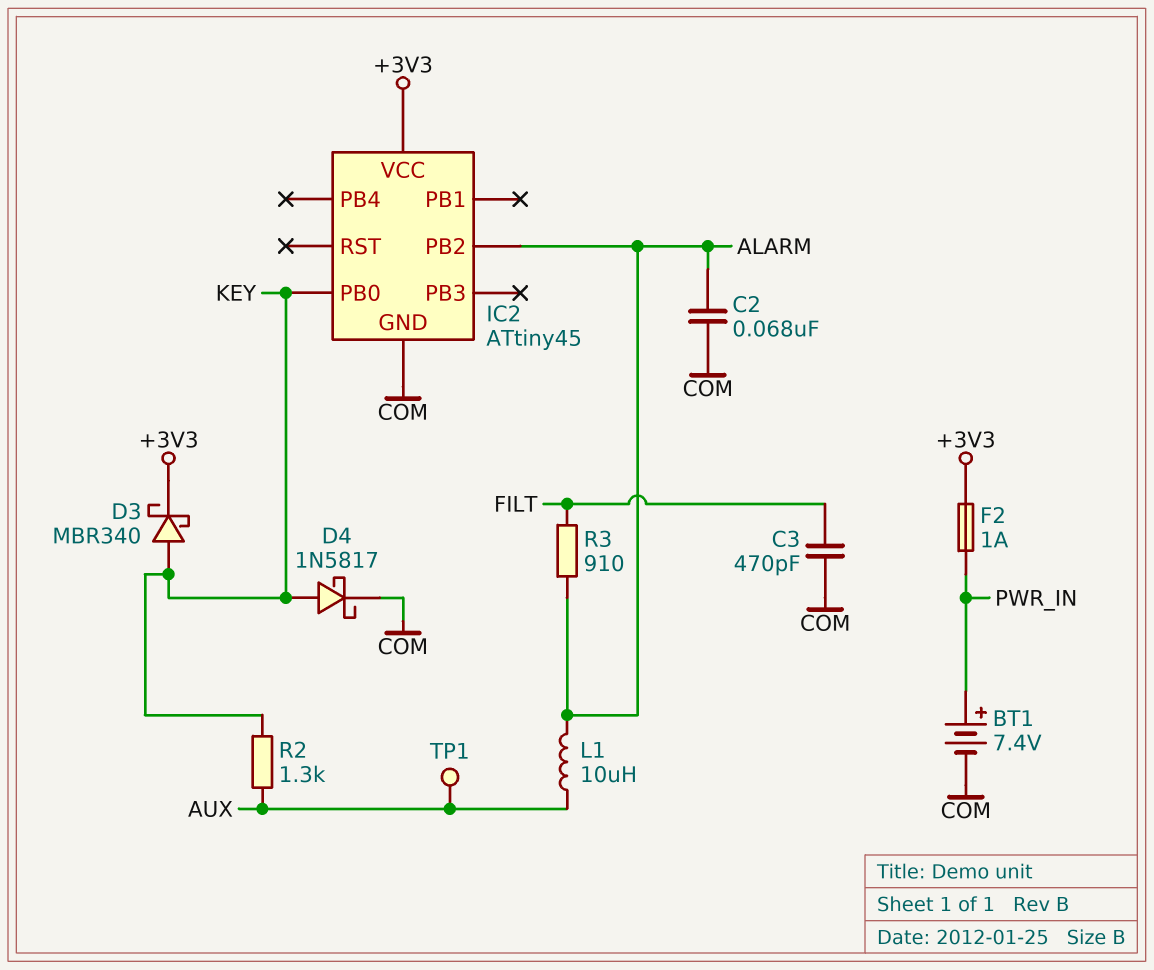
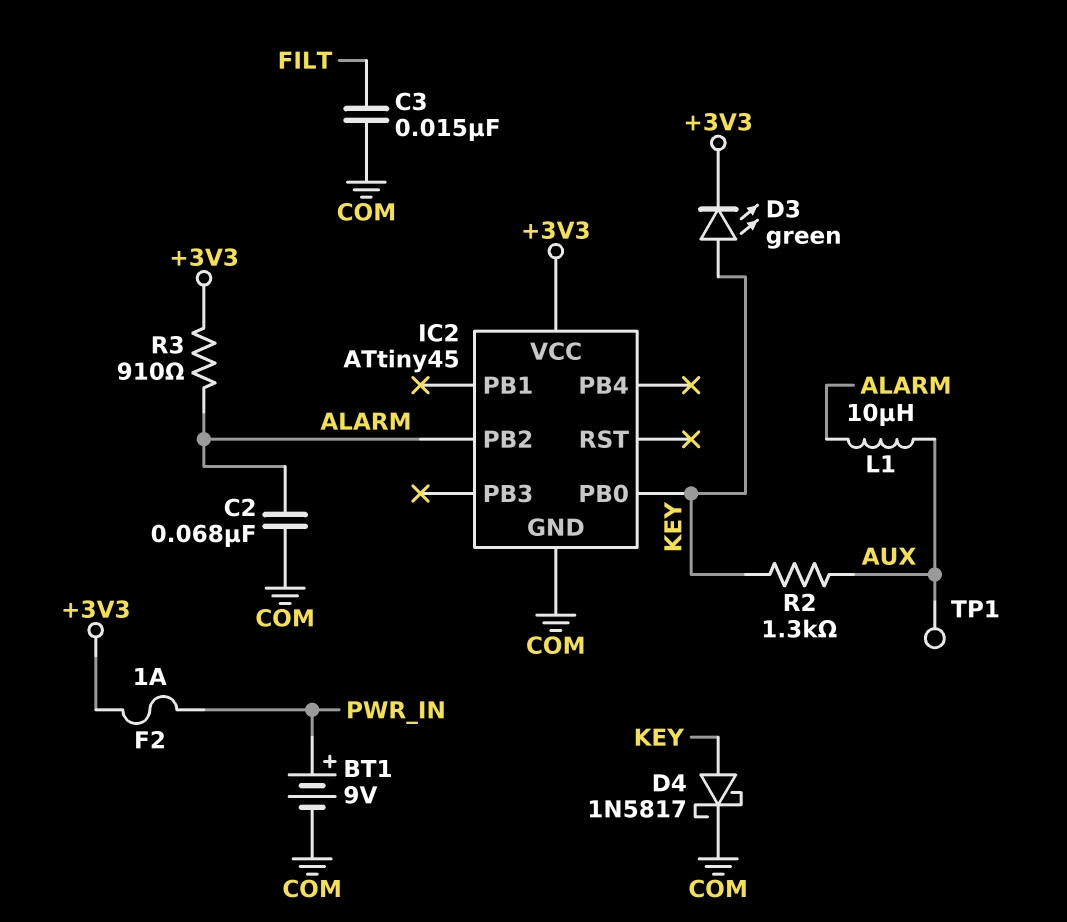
BT1: 7.4V (plus PWR_IN, minus COM) -> 9V (plus PWR_IN, minus COM)
C3: 470pF (COM, FILT) -> 15nF (COM, FILT)
D3: schottky MBR340 (A KEY, K +3V3) -> LED green (A KEY, K +3V3)
R3: 910 (ALARM, FILT) -> 910 (+3V3, ALARM)

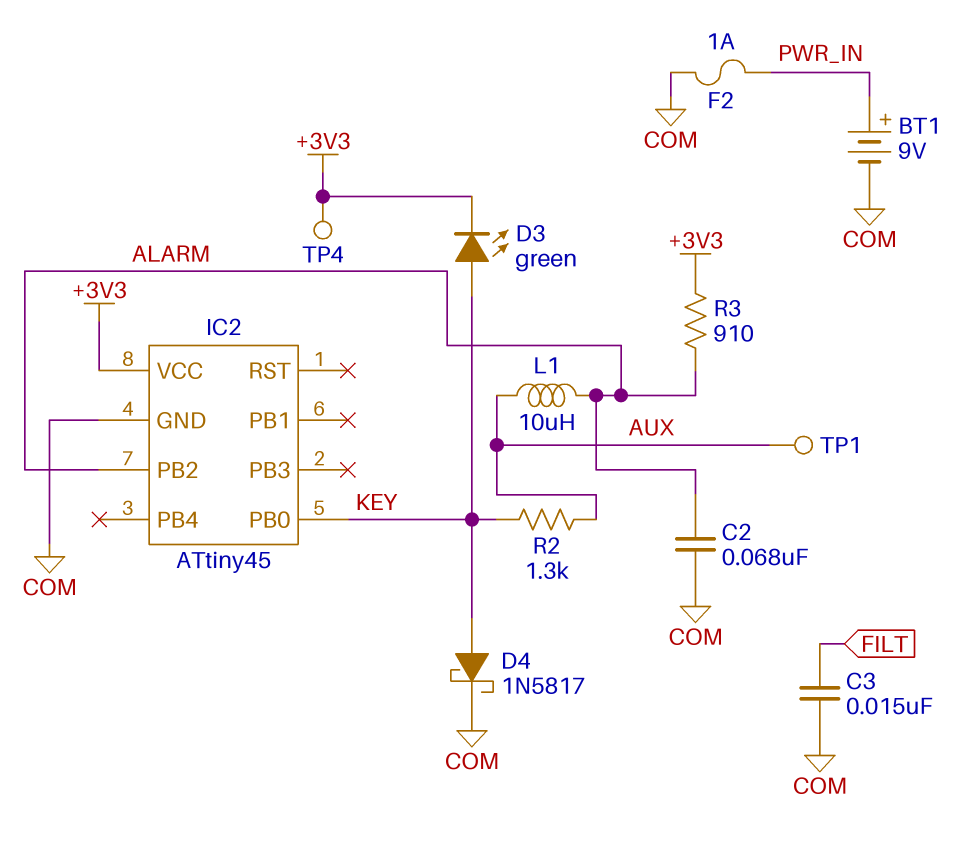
F2: 1A (+3V3, PWR_IN) -> 1A (COM, PWR_IN)
TP4: none -> test point (+3V3)

